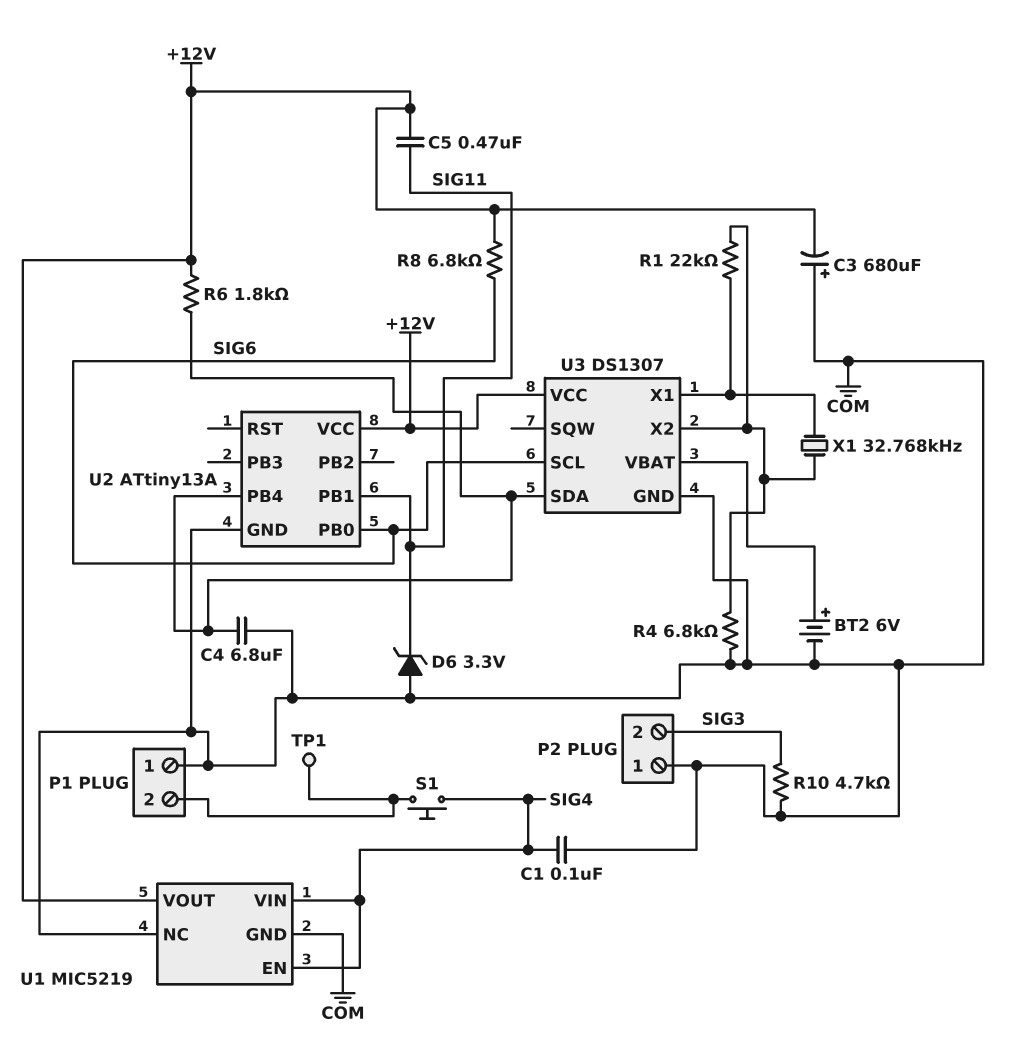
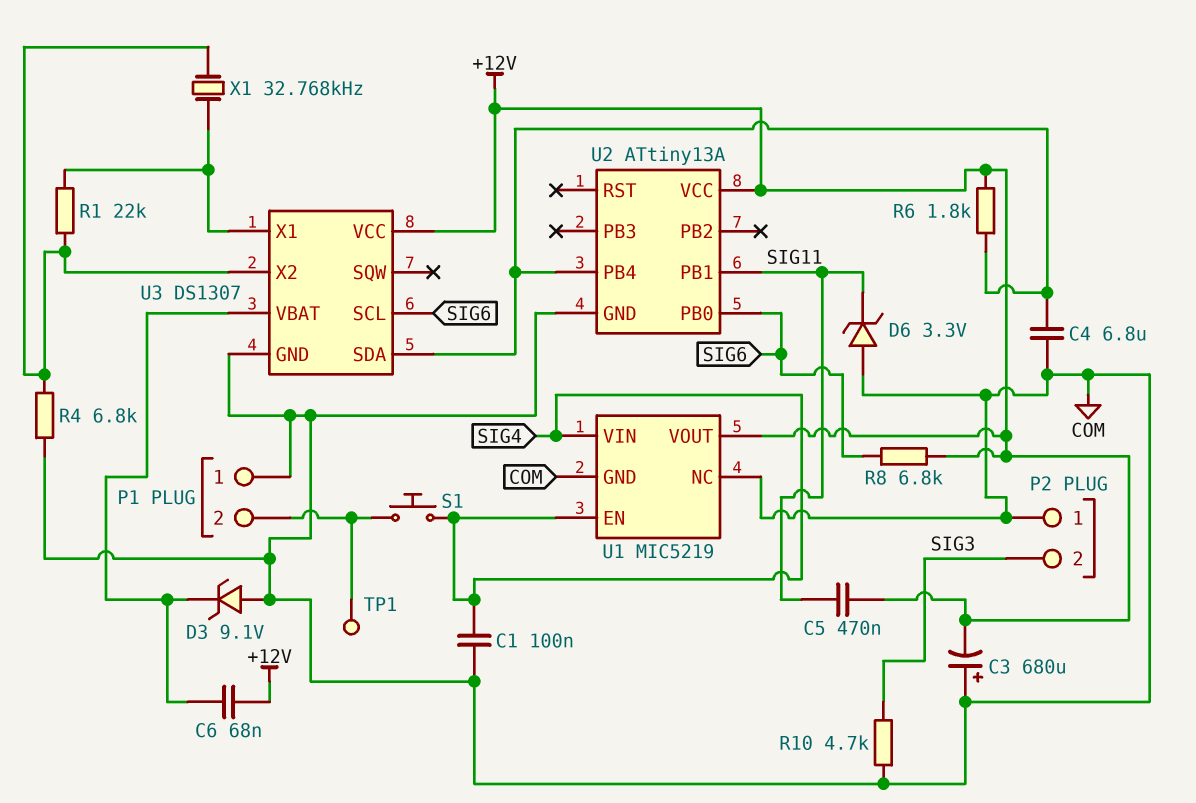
BT2: 6V (plus U3/VBAT, minus COM) -> none
C6: none -> 68nF (+12V, U3/VBAT)
D3: none -> zener 9.1V (A COM, K U3/VBAT)

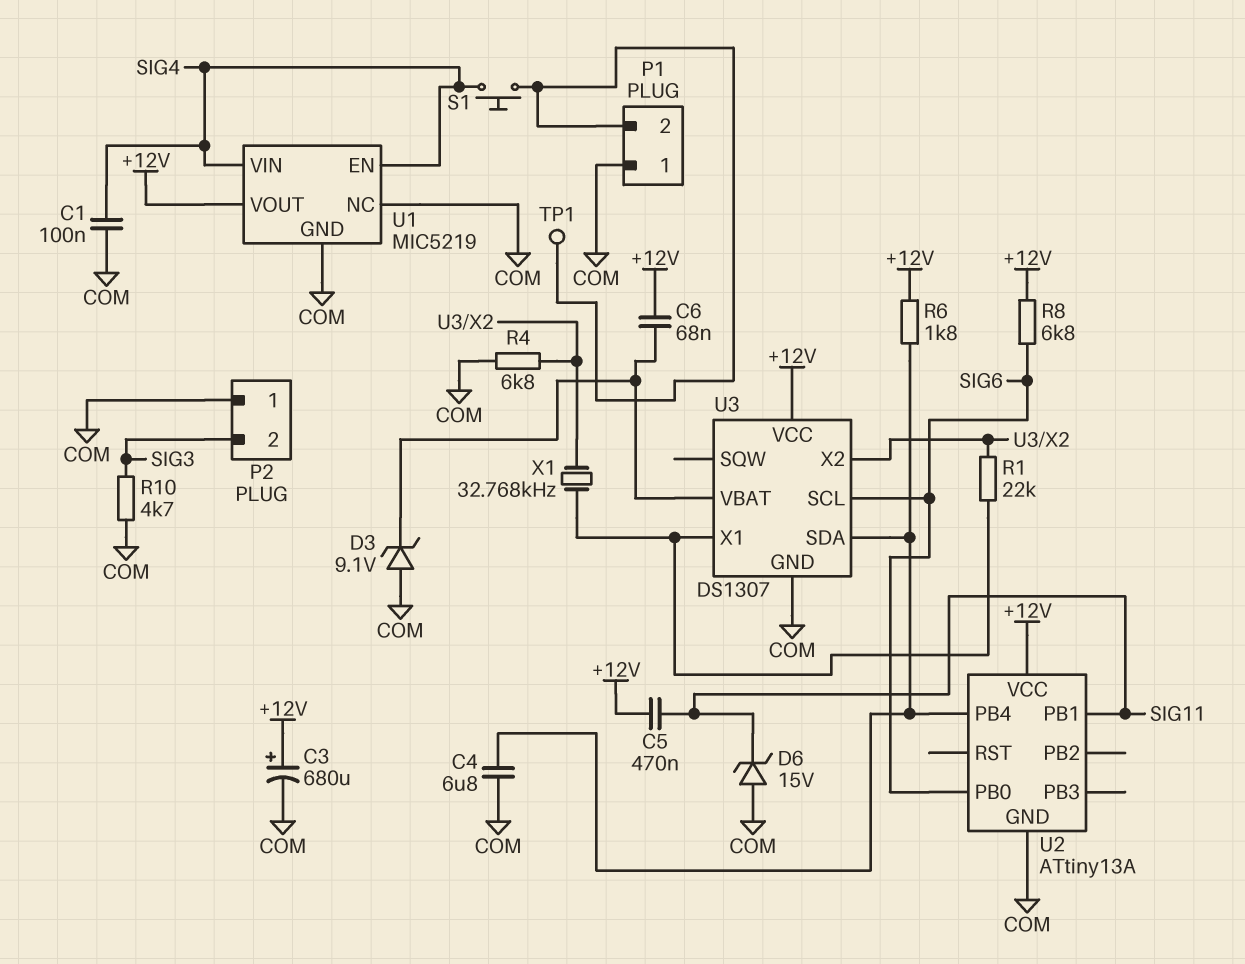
C3: 680uF (plus COM, minus +12V) -> 680uF (plus +12V, minus COM)
D6: zener 3.3V (A COM, K SIG11) -> zener 15V (A COM, K SIG11)

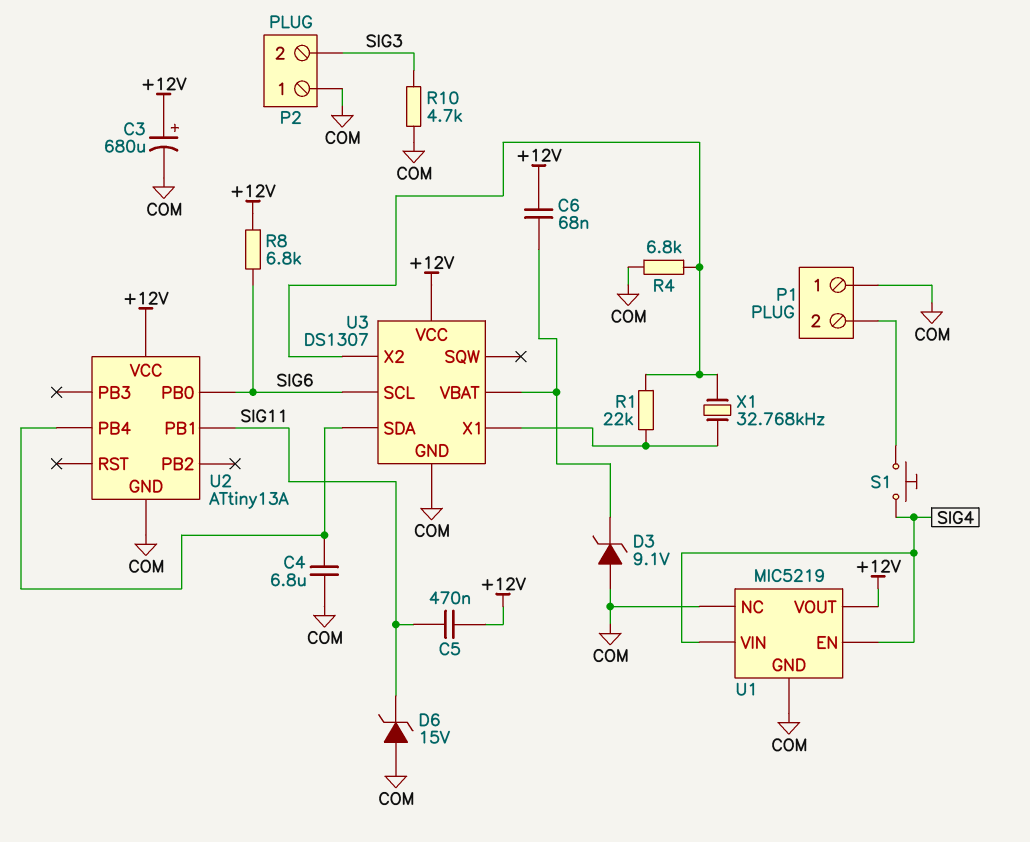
C1: 100nF (COM, SIG4) -> none
R6: 1.8k (+12V, U2/PB4) -> none
TP1: test point (P1/2) -> none

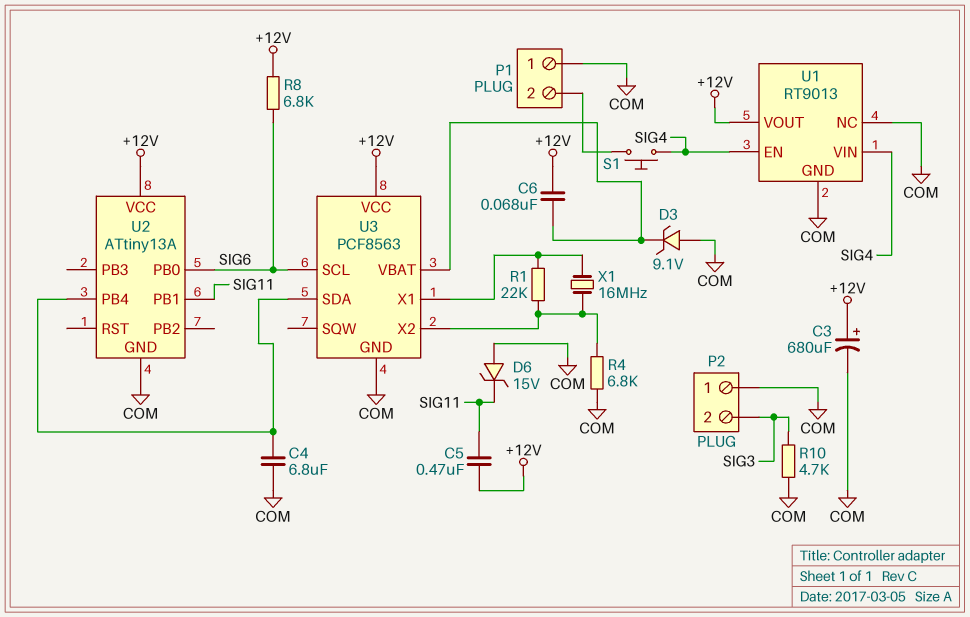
U1: MIC5219 -> RT9013
U3: DS1307 -> PCF8563
X1: 32.768kHz (U3/X1, U3/X2) -> 16MHz (U3/X1, U3/X2)

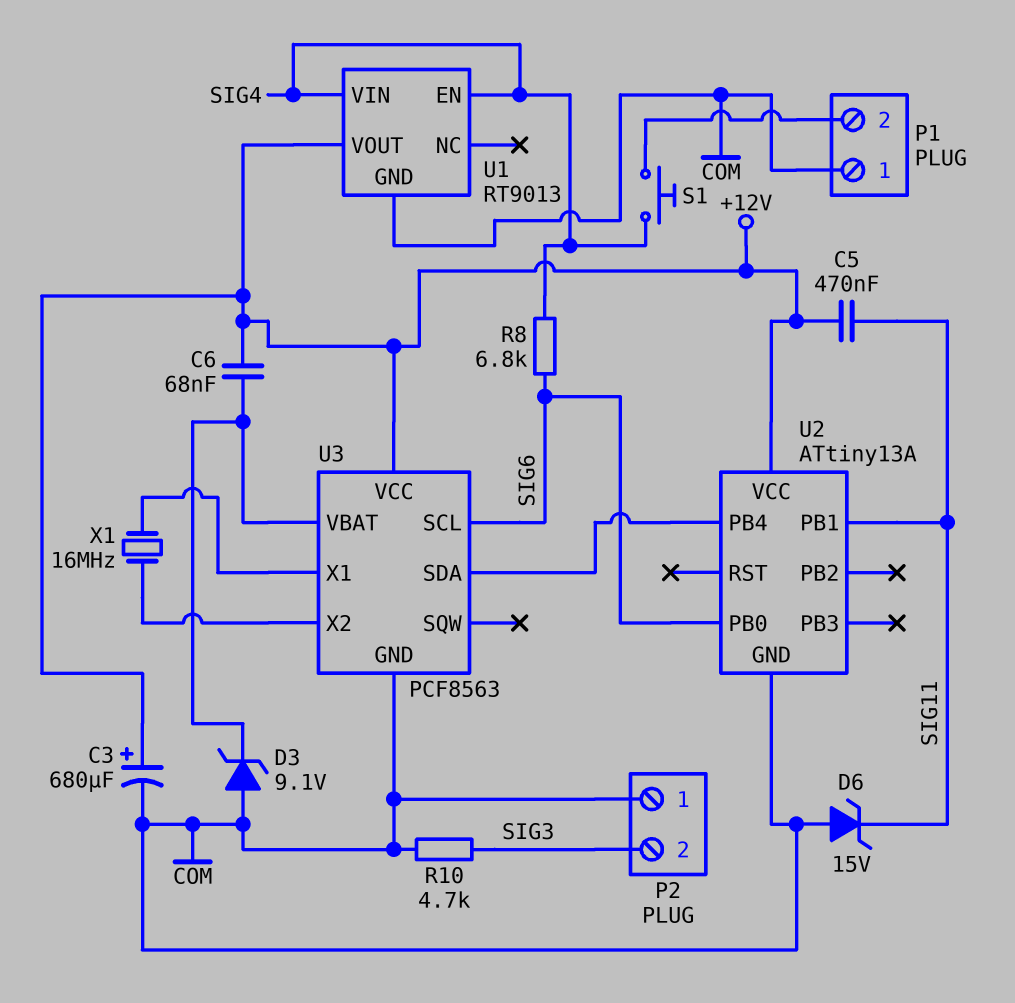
C4: 6.8uF (COM, U2/PB4) -> none
R1: 22k (U3/X1, U3/X2) -> none
R4: 6.8k (COM, U3/X2) -> none
R8: 6.8k (+12V, SIG6) -> 6.8k (SIG4, SIG6)
U1 pin NC: COM -> none

